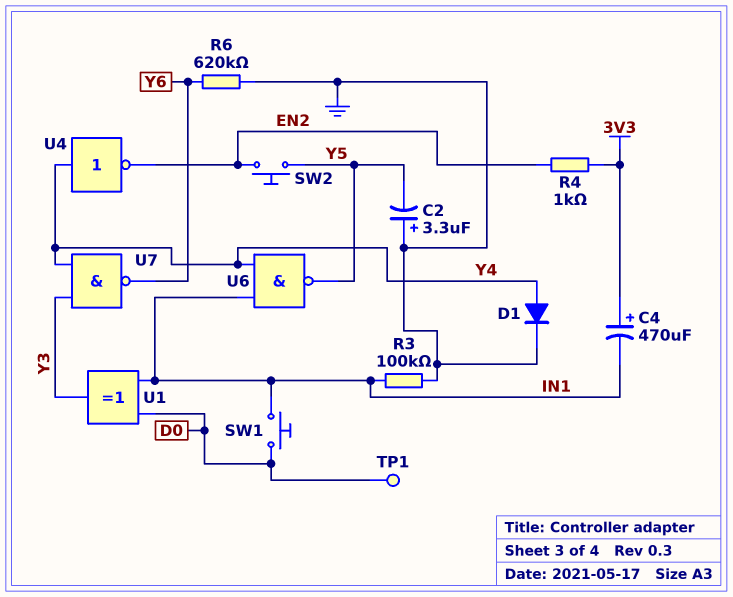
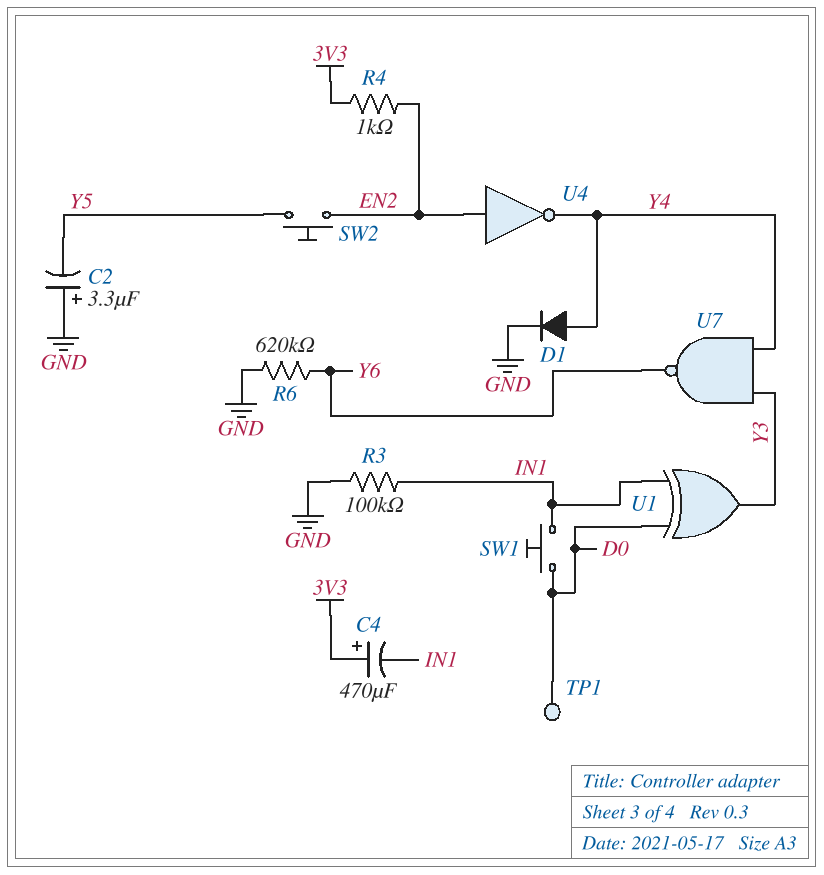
U4: NOT (in Y4, out EN2) -> NOT (in EN2, out Y4)
U6: NAND (in IN1, in Y4, out Y5) -> none

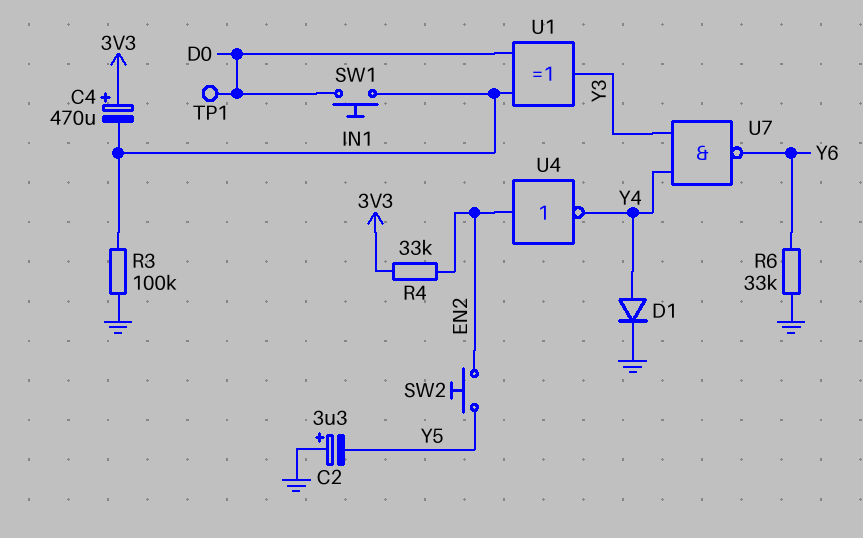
R4: 1k (3V3, EN2) -> 33k (3V3, EN2)
R6: 620k (GND, Y6) -> 33k (GND, Y6)

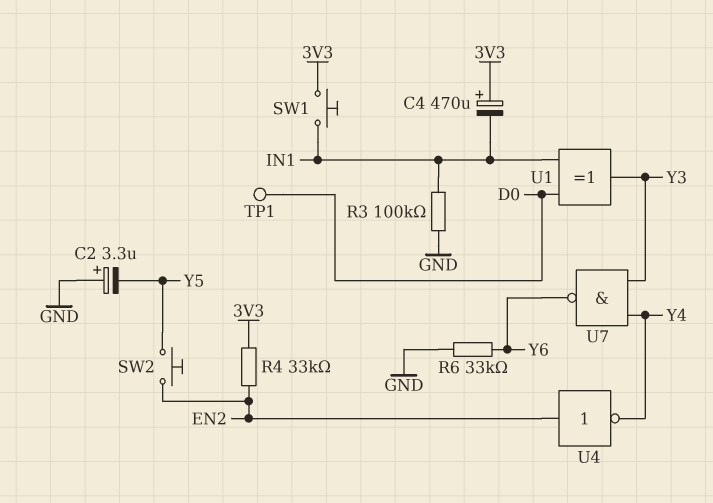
D1: diode (A Y4, K GND) -> none
SW1: button (D0, IN1) -> button (3V3, IN1)

